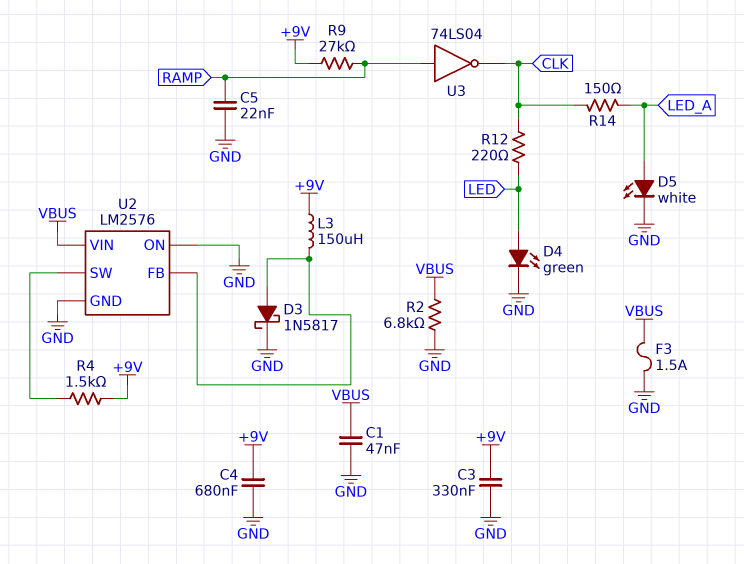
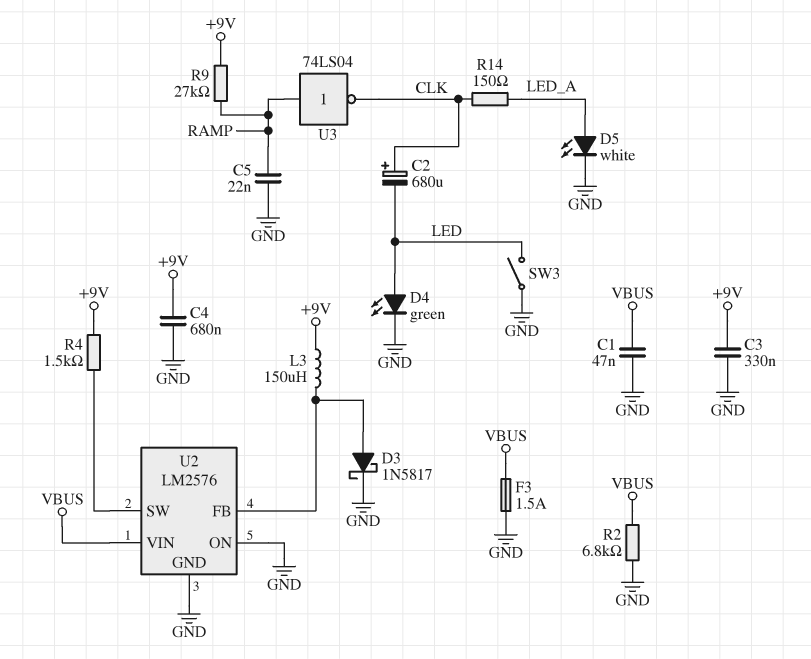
C2: none -> 680uF (plus CLK, minus LED)
R12: 220 (CLK, LED) -> none
SW3: none -> switch (GND, LED)

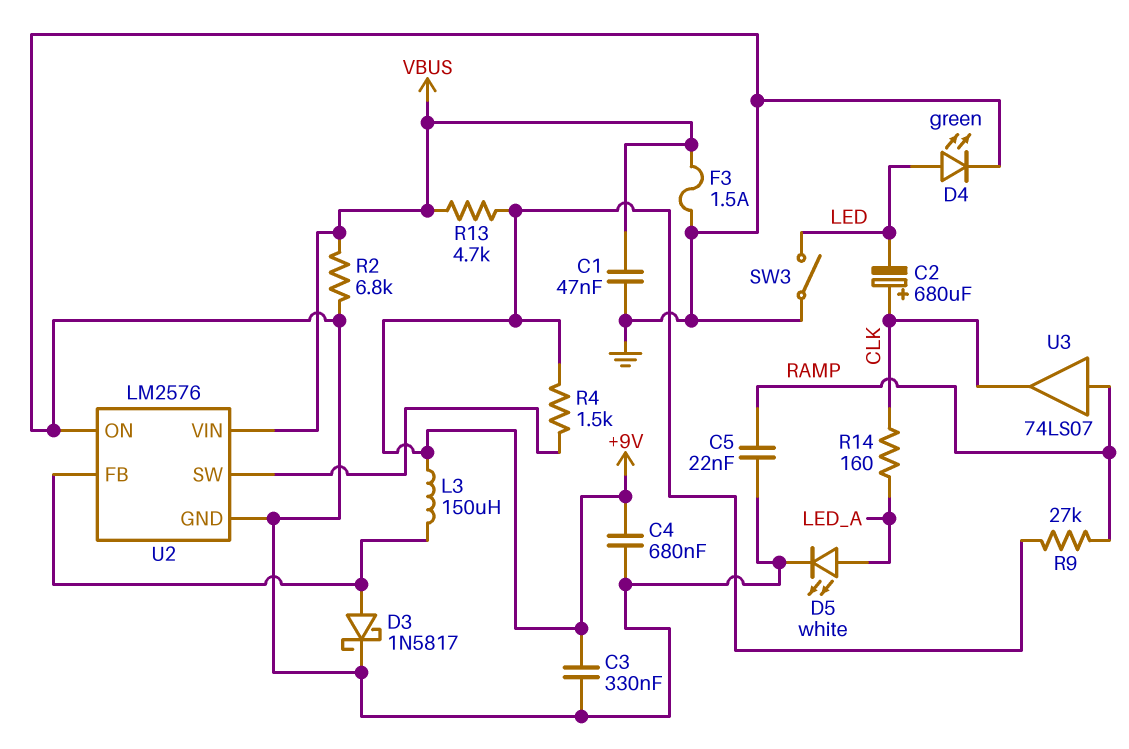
R13: none -> 4.7k (+9V, VBUS)
R14: 150 (CLK, LED_A) -> 160 (CLK, LED_A)
U3: NOT 74LS04 (in RAMP, out CLK) -> buffer 74LS07 (in RAMP, out CLK)

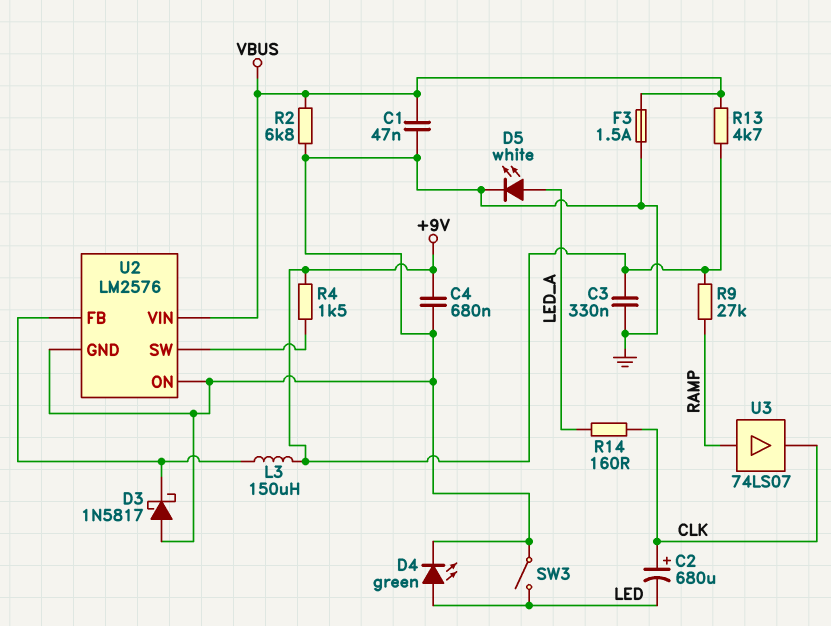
C5: 22nF (GND, RAMP) -> none
D3: schottky 1N5817 (A U2/FB, K GND) -> schottky 1N5817 (A GND, K U2/FB)

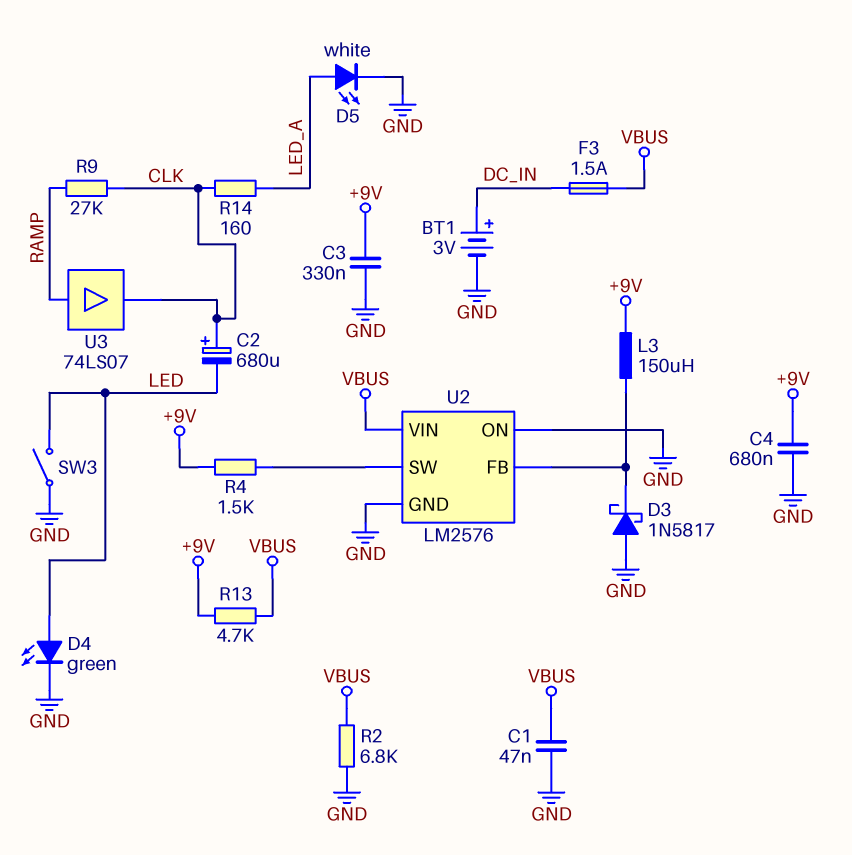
BT1: none -> 3V (plus DC_IN, minus GND)
F3: 1.5A (GND, VBUS) -> 1.5A (DC_IN, VBUS)
R9: 27k (+9V, RAMP) -> 27k (CLK, RAMP)

